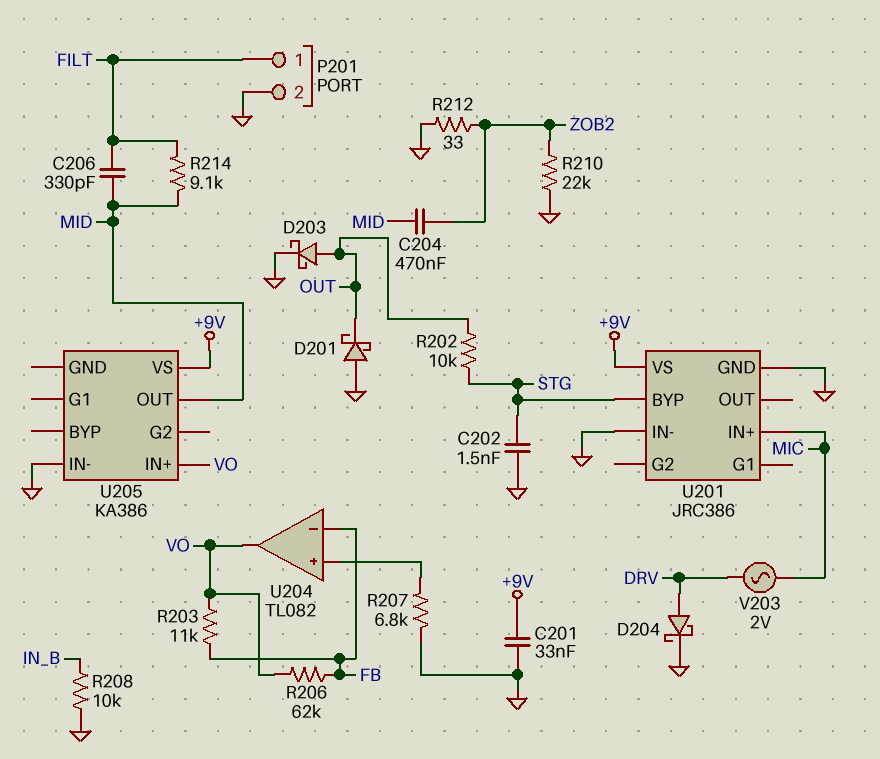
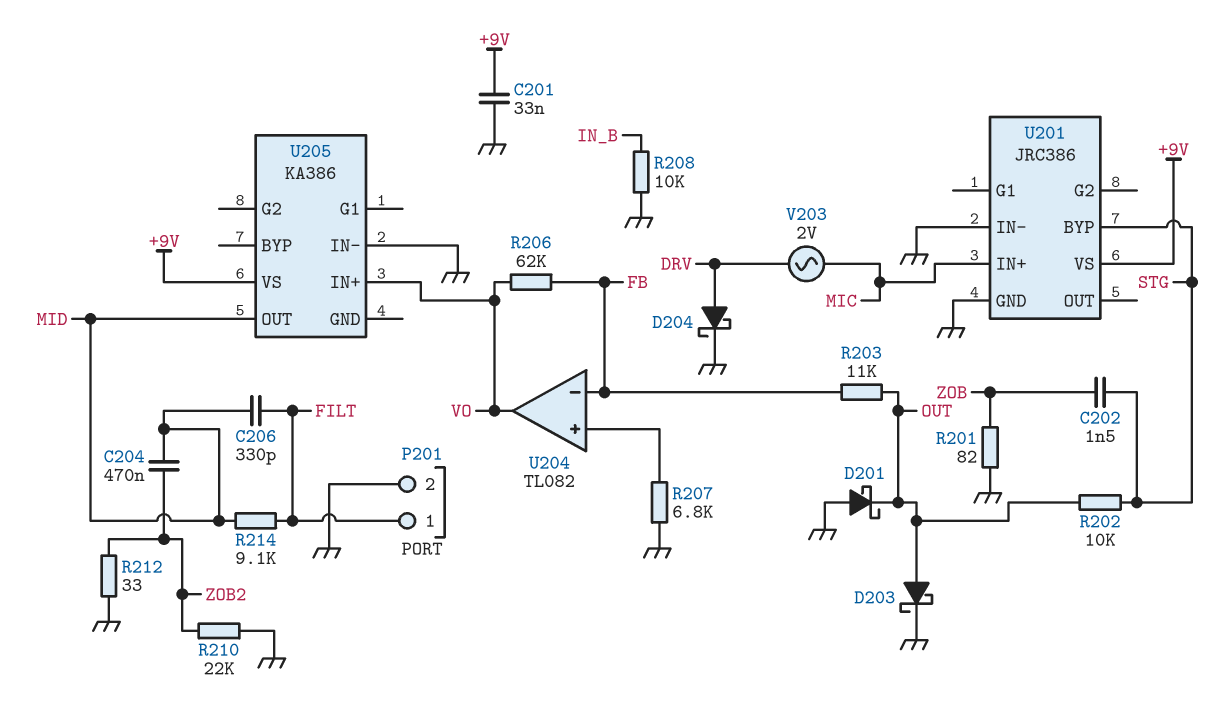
C202: 1.5nF (GND, STG) -> 1.5nF (STG, ZOB)
R201: none -> 82 (GND, ZOB)
R203: 11k (FB, VO) -> 11k (FB, OUT)

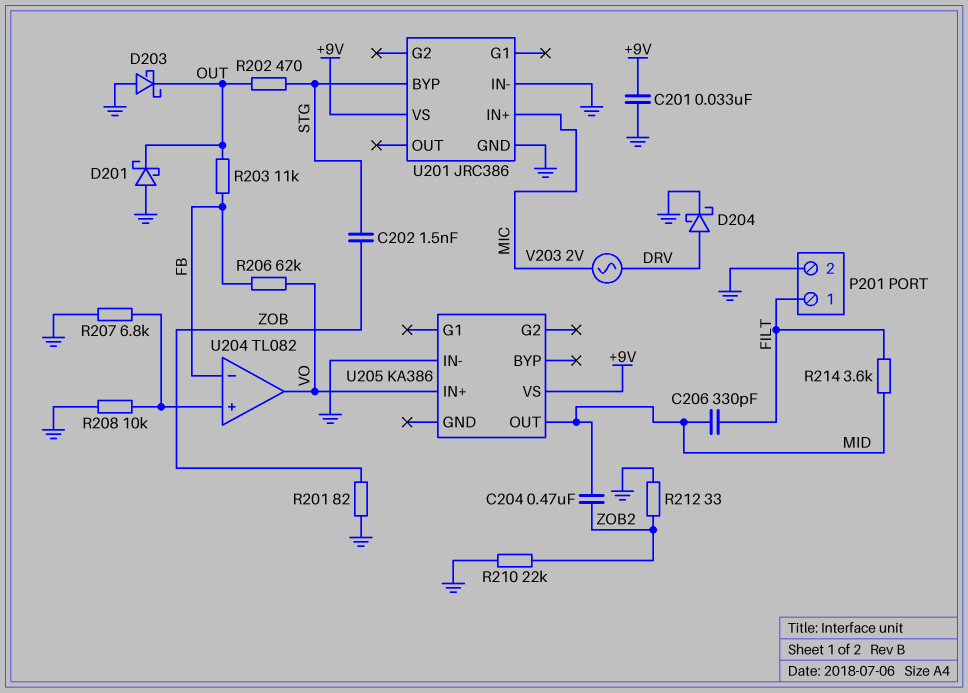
D203: schottky (A OUT, K GND) -> schottky (A GND, K OUT)
R202: 10k (OUT, STG) -> 470 (OUT, STG)
R208: 10k (GND, IN_B) -> 10k (GND, U204/in+)
R214: 9.1k (FILT, MID) -> 3.6k (FILT, MID)

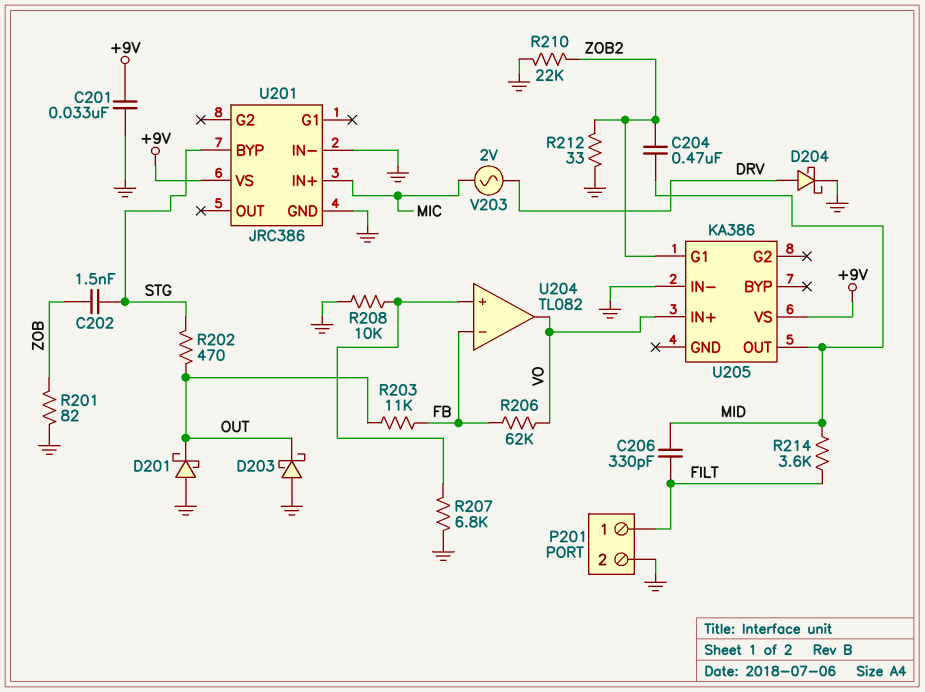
U205 pin G1: none -> ZOB2

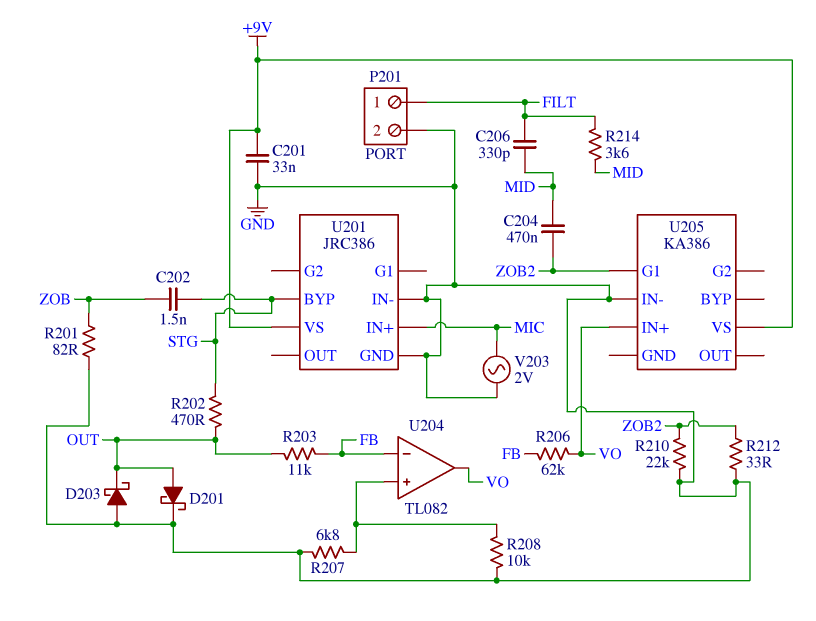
D201: schottky (A GND, K OUT) -> schottky (A OUT, K GND)
D204: schottky (A DRV, K GND) -> none
U205 pin OUT: MID -> none
V203: AC 2V (DRV, MIC) -> AC 2V (GND, MIC)

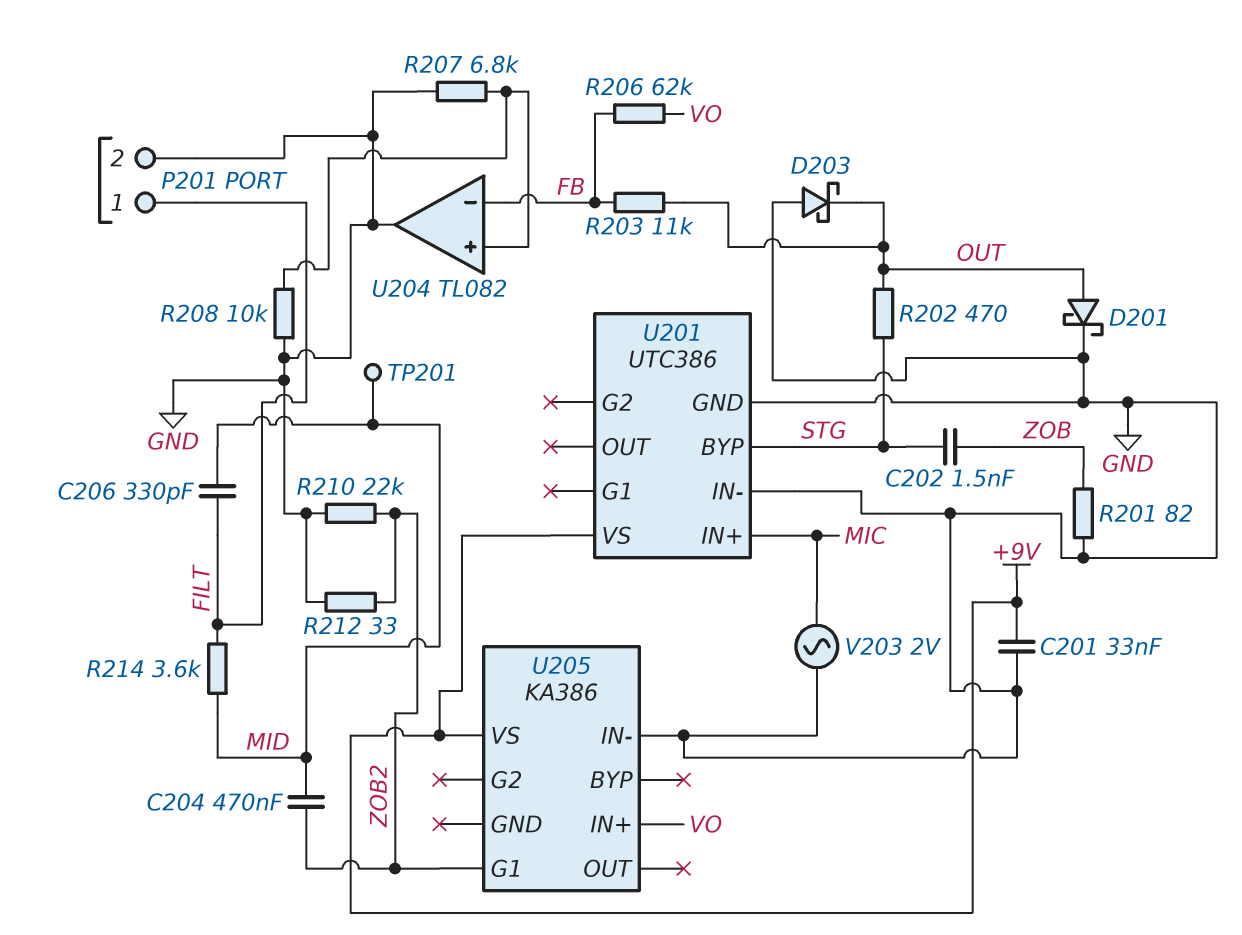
TP201: none -> test point (MID)
U201: JRC386 -> UTC386
U204 pin out: VO -> GND

